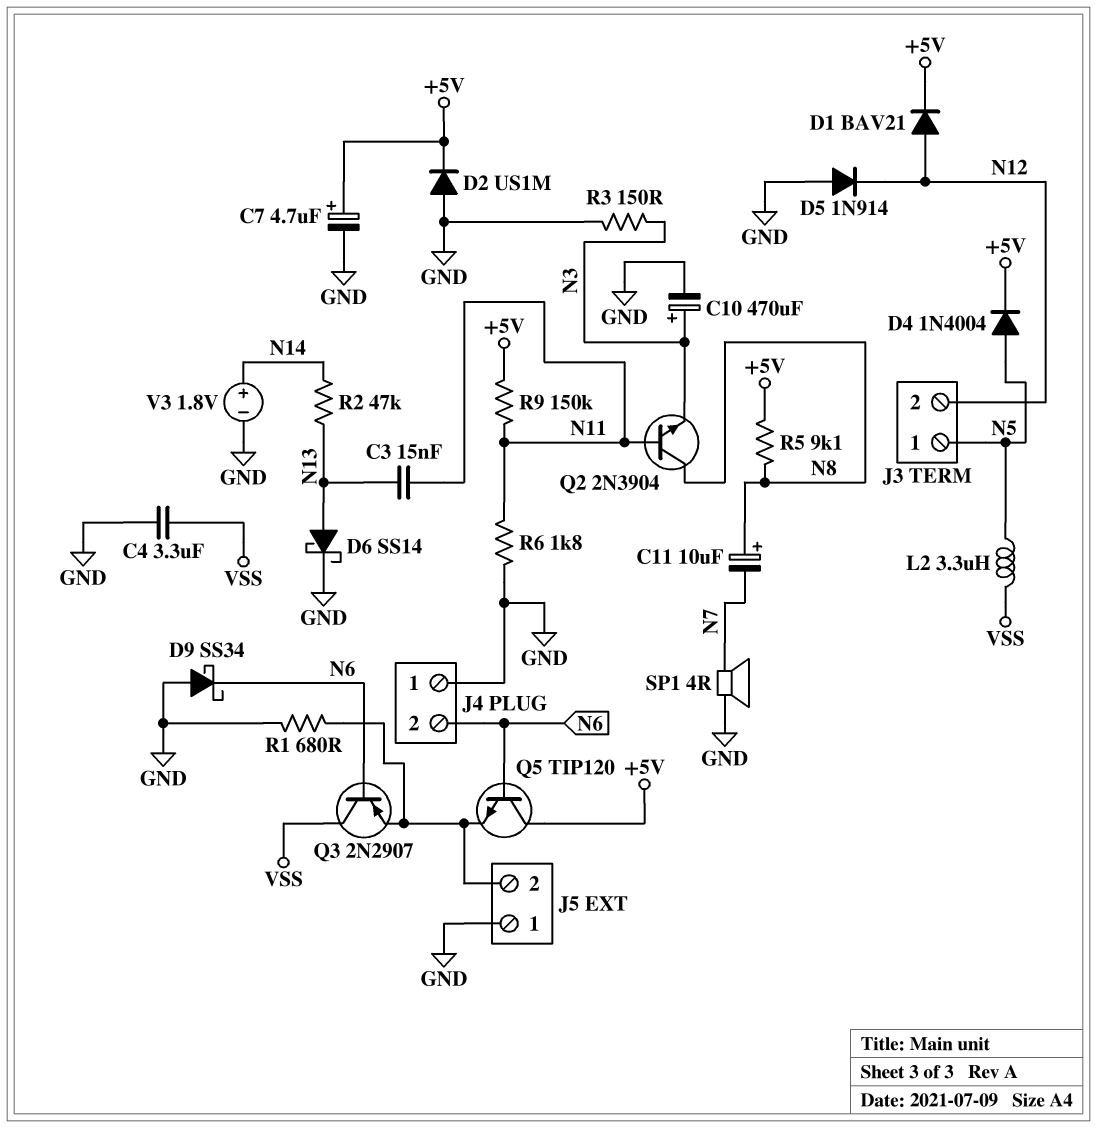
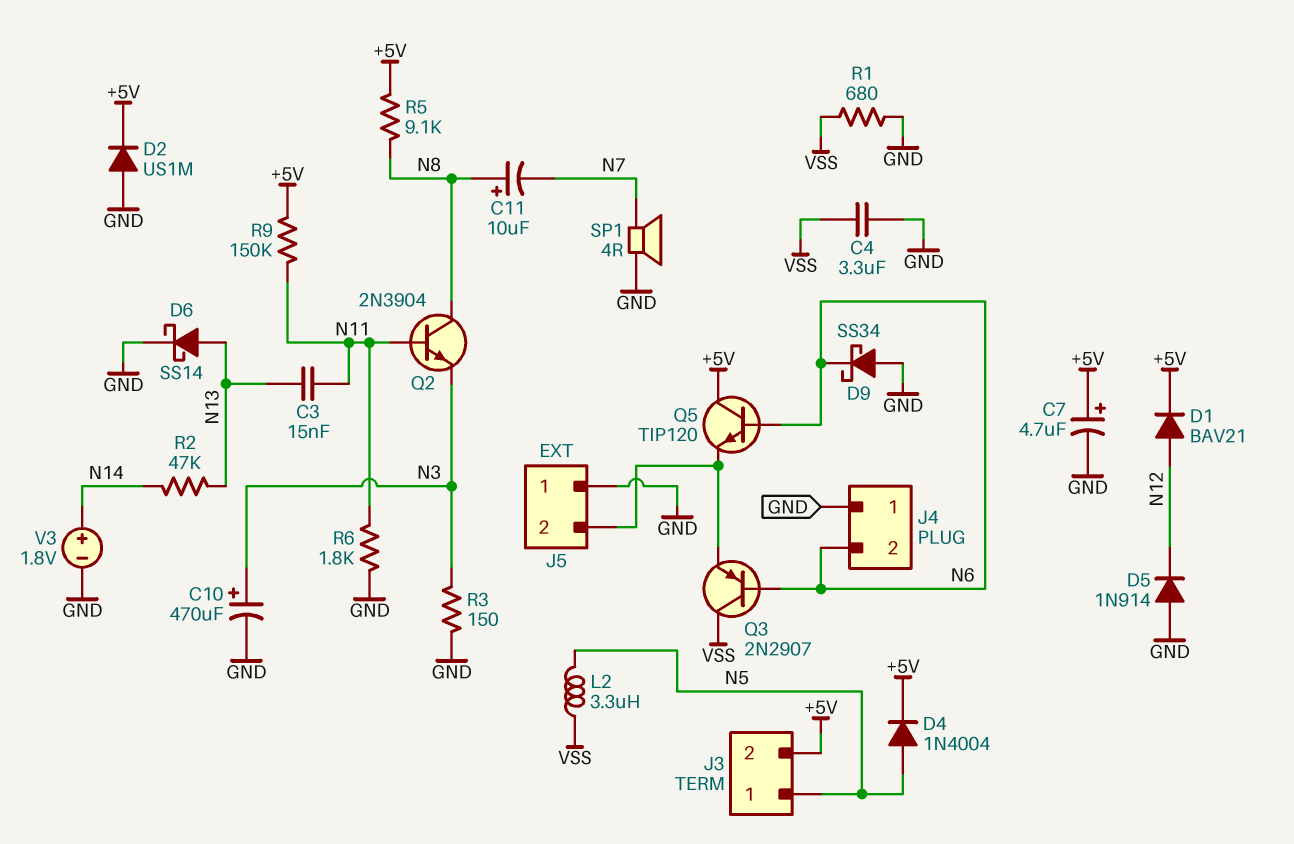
J3 pin 2: N12 -> +5V
R1: 680 (GND, J5/2) -> 680 (GND, VSS)

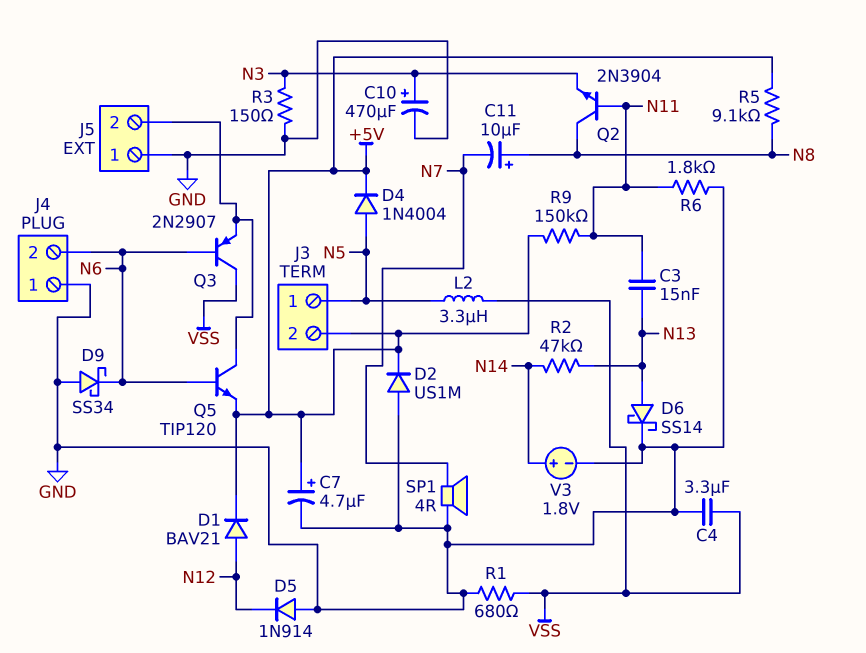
Q5: NPN TIP120 (B N6, C +5V, E J5/2) -> NPN TIP120 (B N6, C J5/2, E +5V)

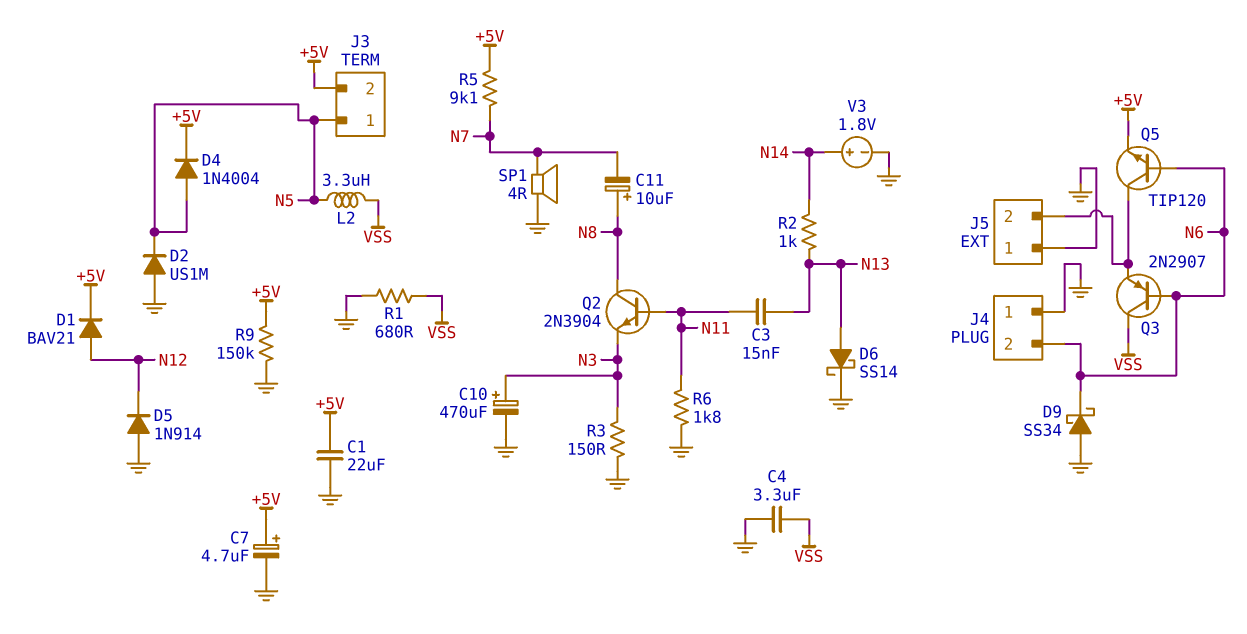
C1: none -> 22uF (+5V, GND)
D2: diode US1M (A GND, K +5V) -> diode US1M (A GND, K N5)
R2: 47k (N13, N14) -> 1k (N13, N14)
R5: 9.1k (+5V, N8) -> 9.1k (+5V, N7)
R9: 150k (+5V, N11) -> 150k (+5V, GND)

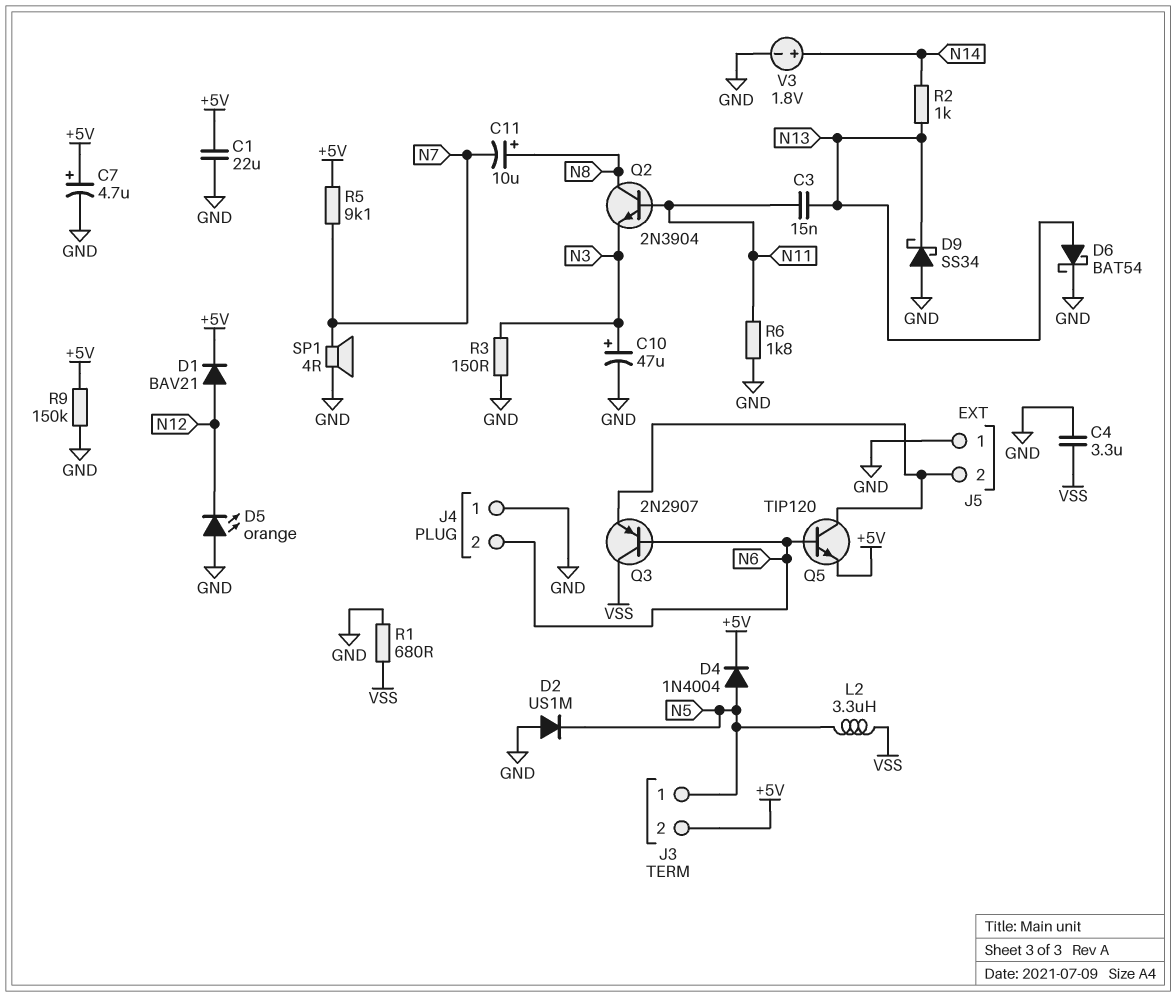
C10: 470uF (plus N3, minus GND) -> 47uF (plus N3, minus GND)
D5: diode 1N914 (A GND, K N12) -> LED orange (A GND, K N12)
D6: schottky SS14 (A N13, K GND) -> schottky BAT54 (A N13, K GND)
D9: schottky SS34 (A GND, K N6) -> schottky SS34 (A GND, K N13)

